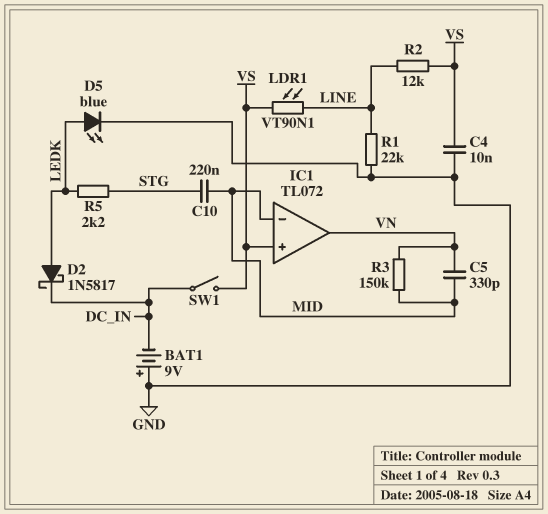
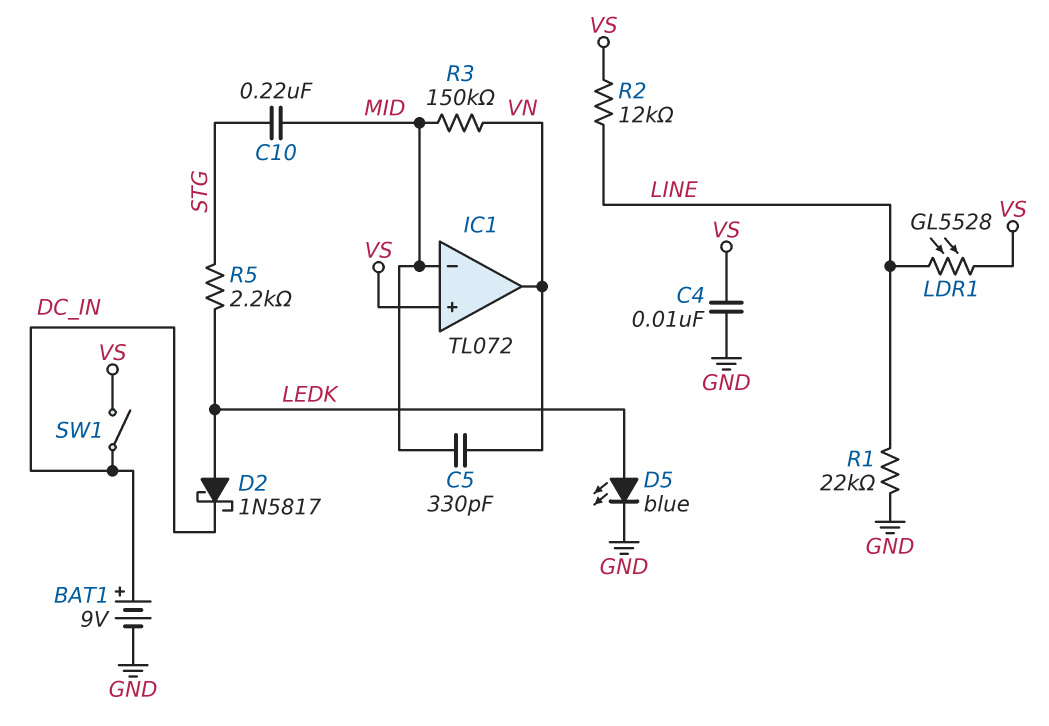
BAT1: 9V (plus GND, minus DC_IN) -> 9V (plus DC_IN, minus GND)
LDR1: VT90N1 (LINE, VS) -> GL5528 (LINE, VS)

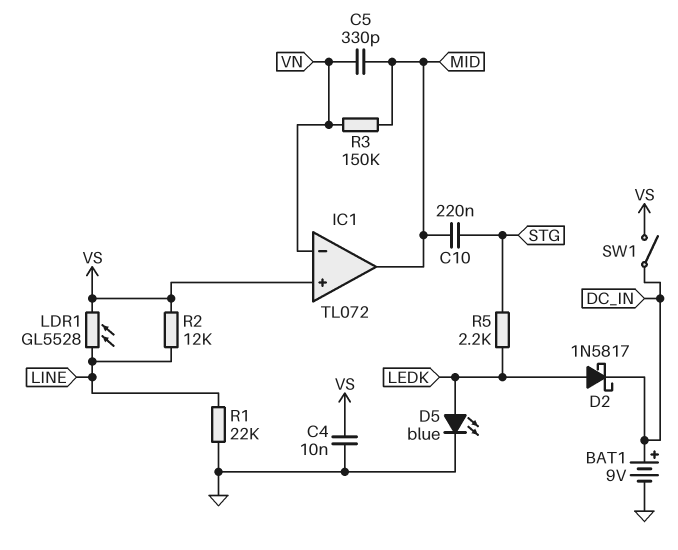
IC1 pin in-: MID -> VN
IC1 pin out: VN -> MID

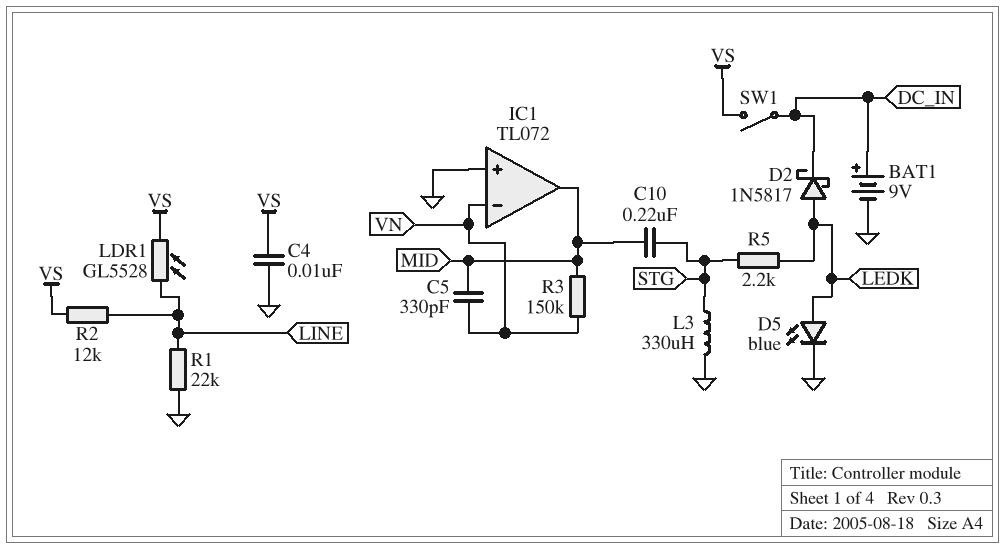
IC1 pin in+: VS -> GND
L3: none -> 330uH (GND, STG)

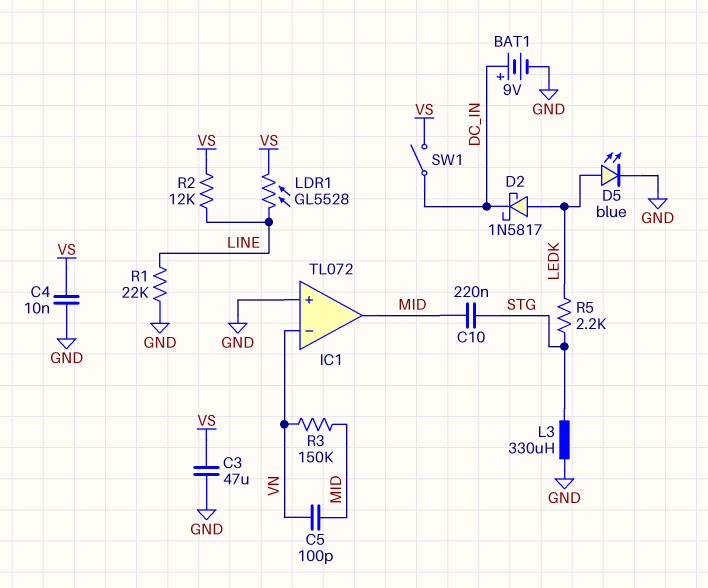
C3: none -> 47uF (GND, VS)
C5: 330pF (MID, VN) -> 100pF (MID, VN)

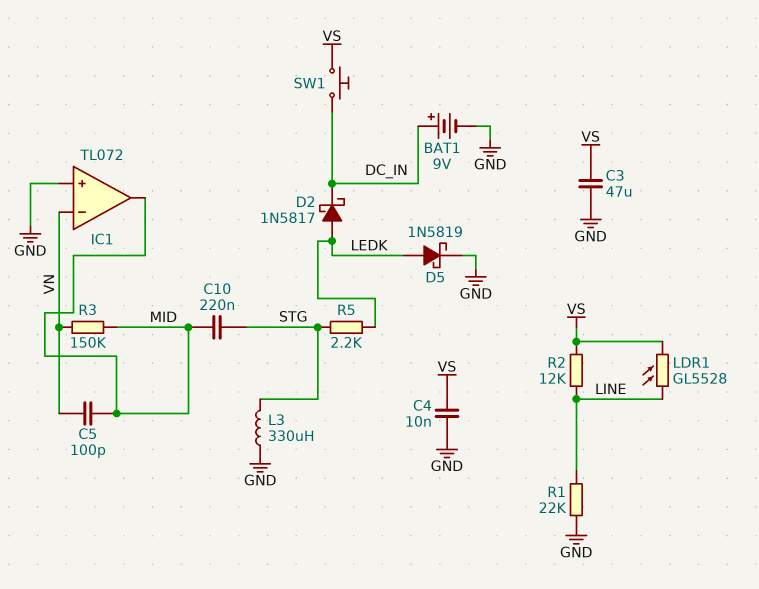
D5: LED blue (A LEDK, K GND) -> schottky 1N5819 (A LEDK, K GND)
SW1: switch (DC_IN, VS) -> button (DC_IN, VS)

